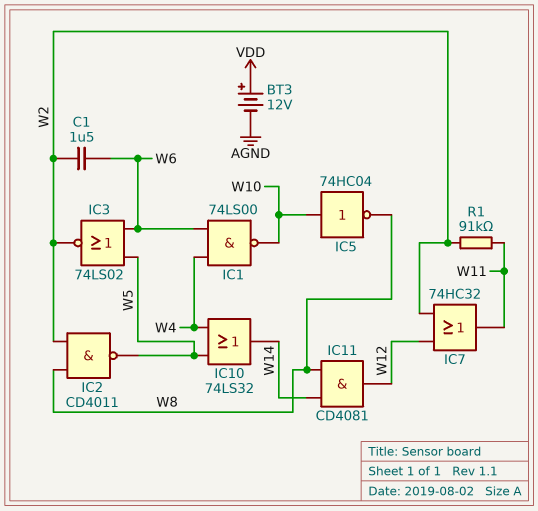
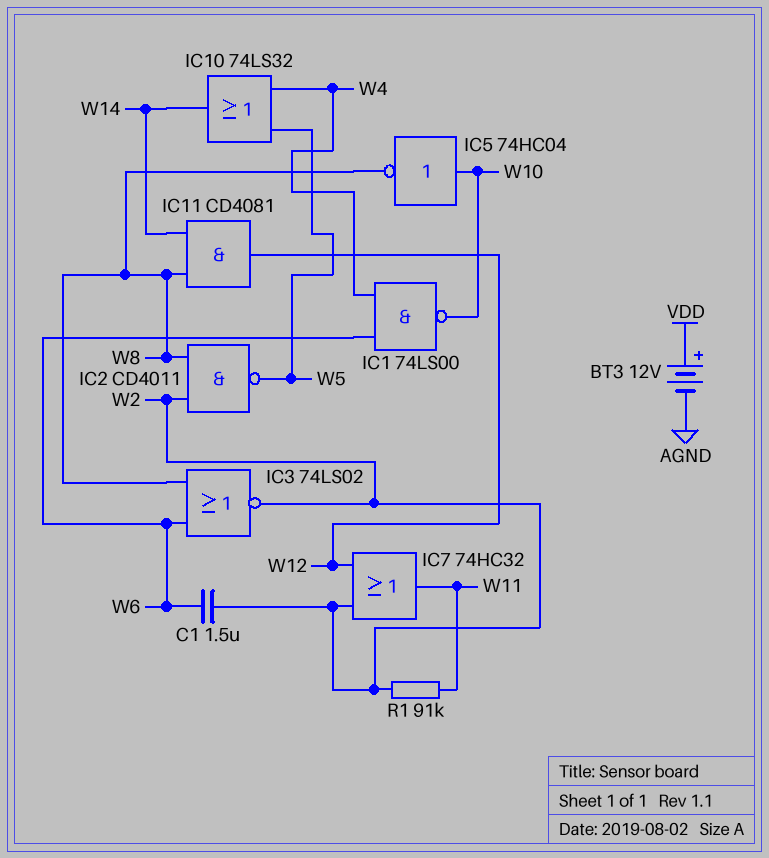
IC3: NOR 74LS02 (in W5, in W6, out W2) -> NOR 74LS02 (in W6, in W8, out W2)

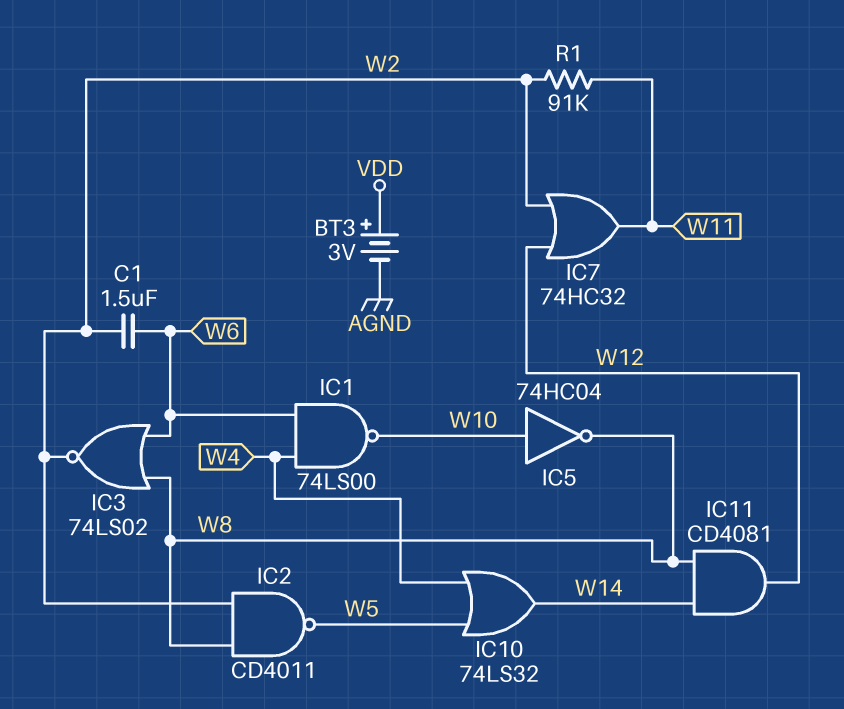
BT3: 12V (plus VDD, minus AGND) -> 3V (plus VDD, minus AGND)

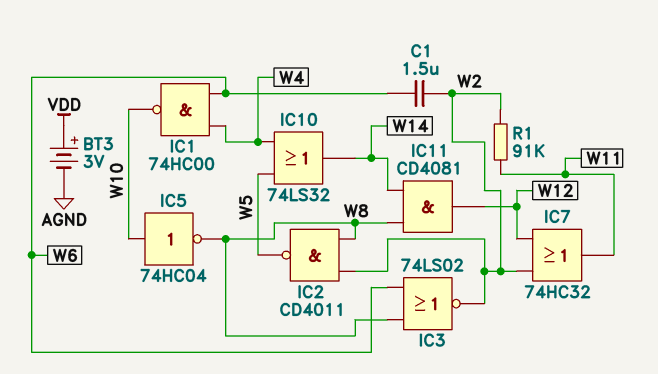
IC1: NAND 74LS00 (in W4, in W6, out W10) -> NAND 74HC00 (in W4, in W6, out W10)

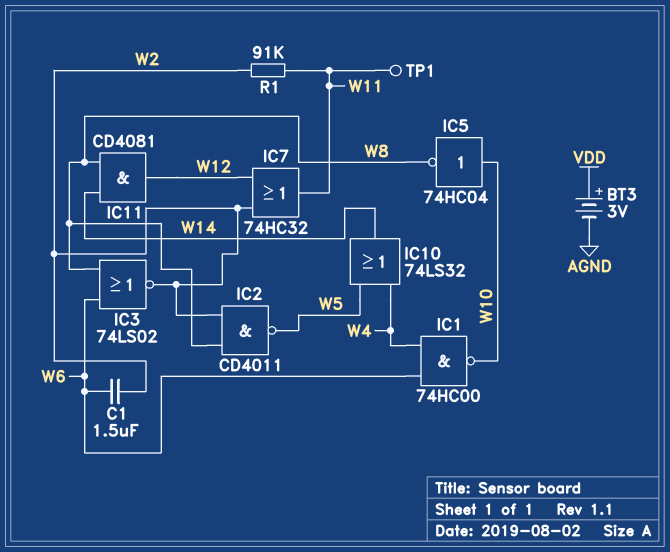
TP1: none -> test point (W11)

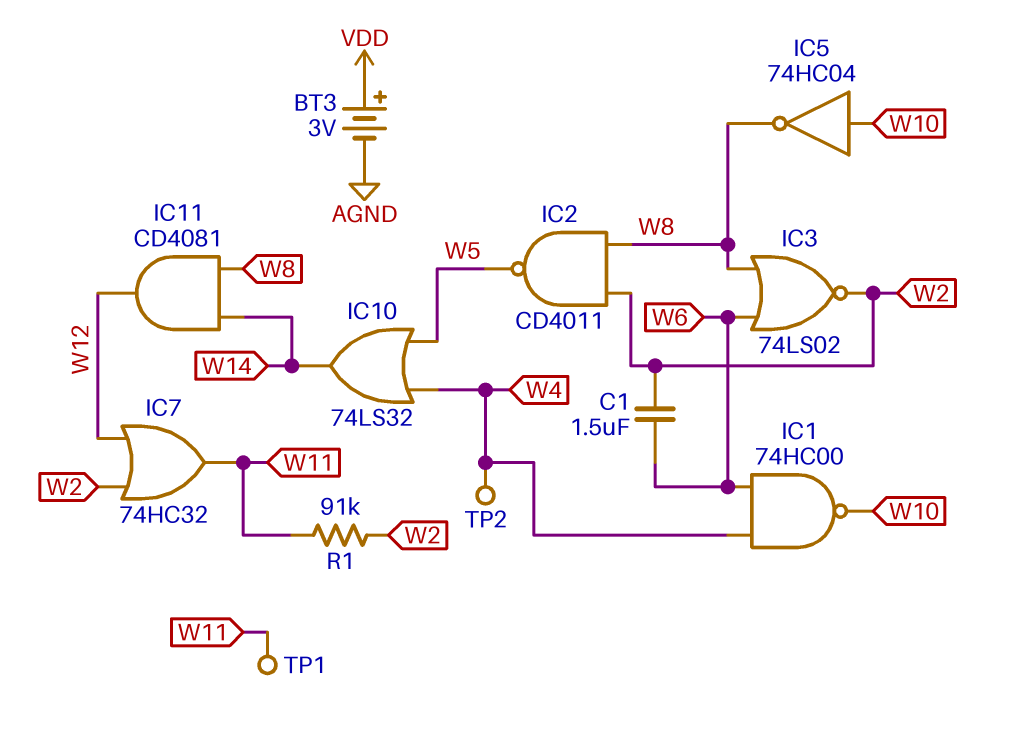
TP2: none -> test point (W4)

